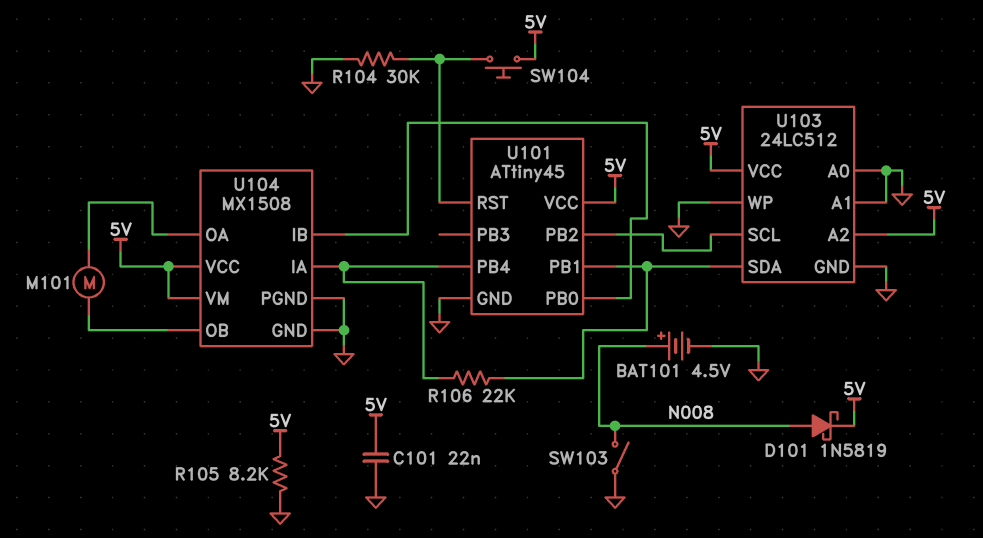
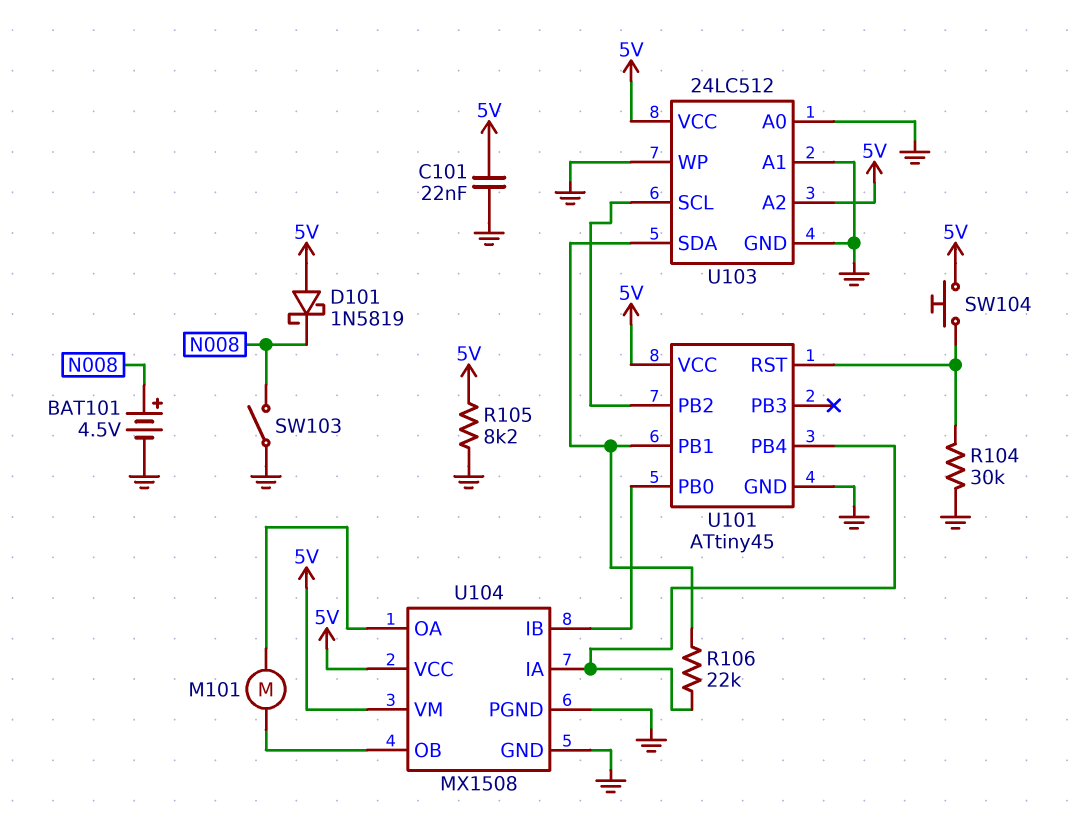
D101: schottky 1N5819 (A N008, K 5V) -> schottky 1N5819 (A 5V, K N008)

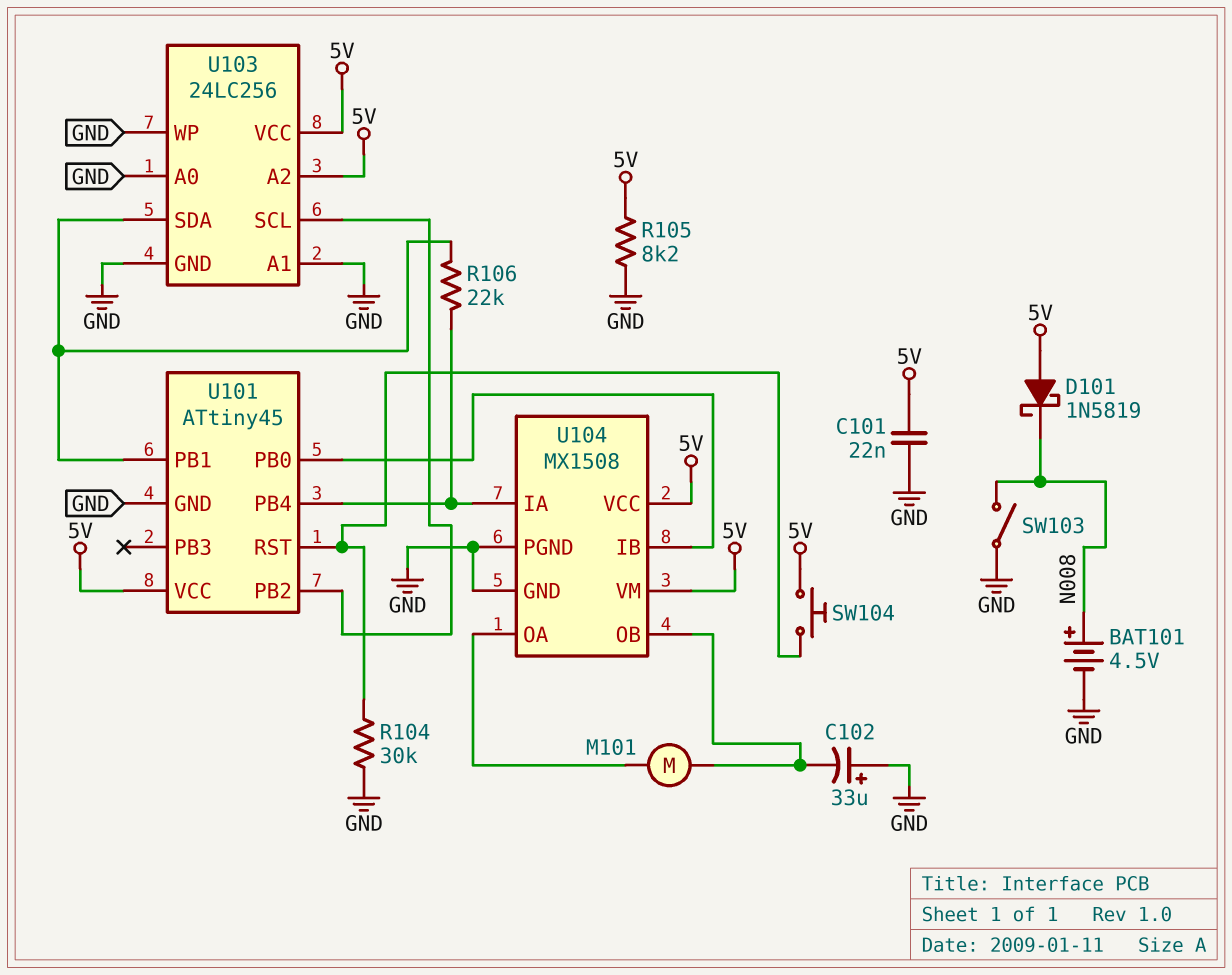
C102: none -> 33uF (plus GND, minus U104/OB)
U103: 24LC512 -> 24LC256

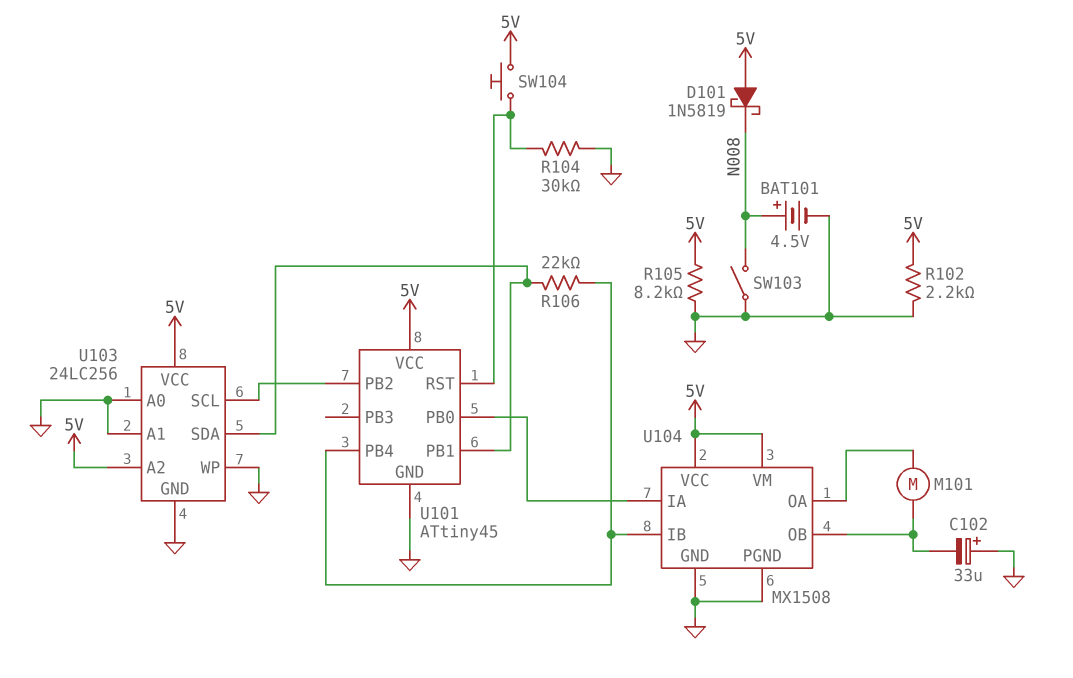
C101: 22nF (5V, GND) -> none
R102: none -> 2.2k (5V, GND)
U104 pin IA: U101/PB4 -> U101/PB0
U104 pin IB: U101/PB0 -> U101/PB4

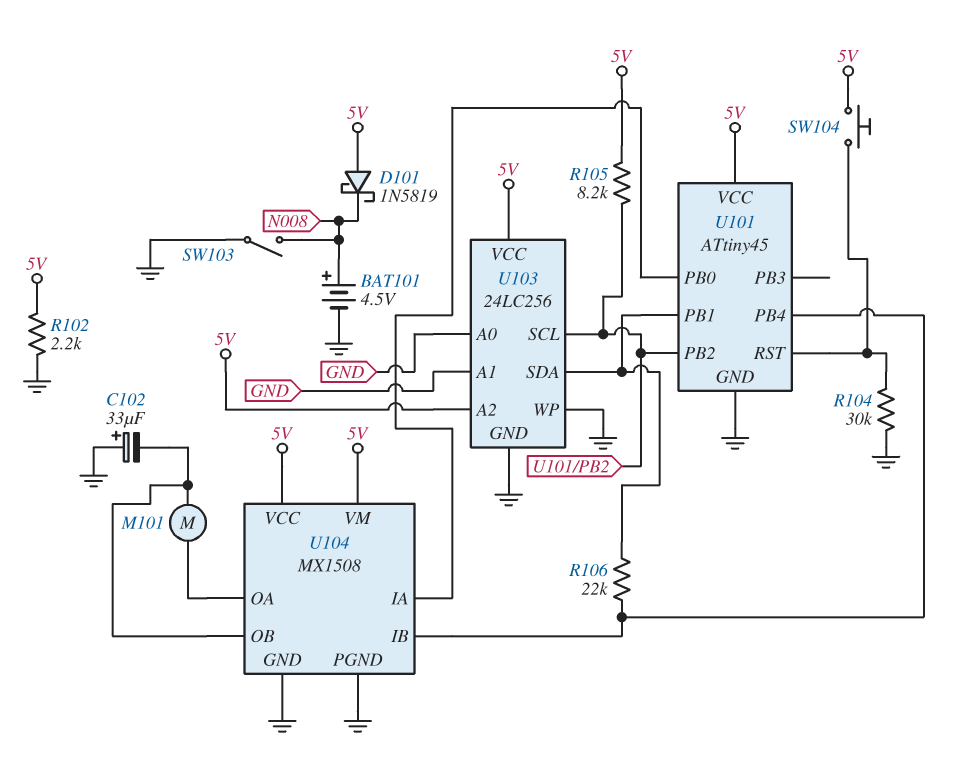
R105: 8.2k (5V, GND) -> 8.2k (5V, U101/PB2)

